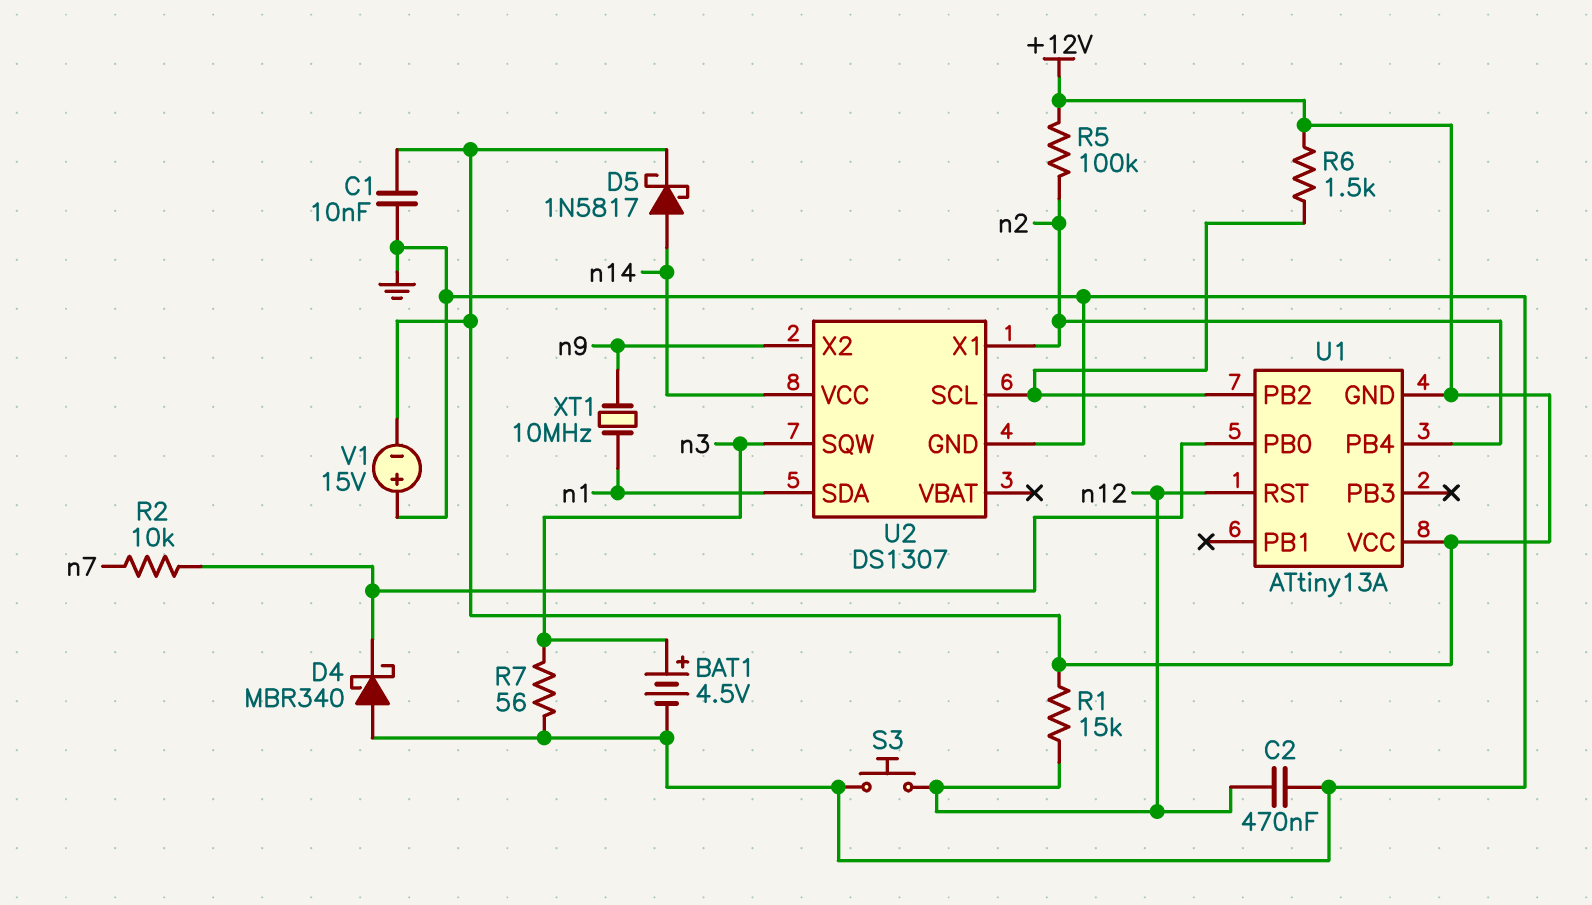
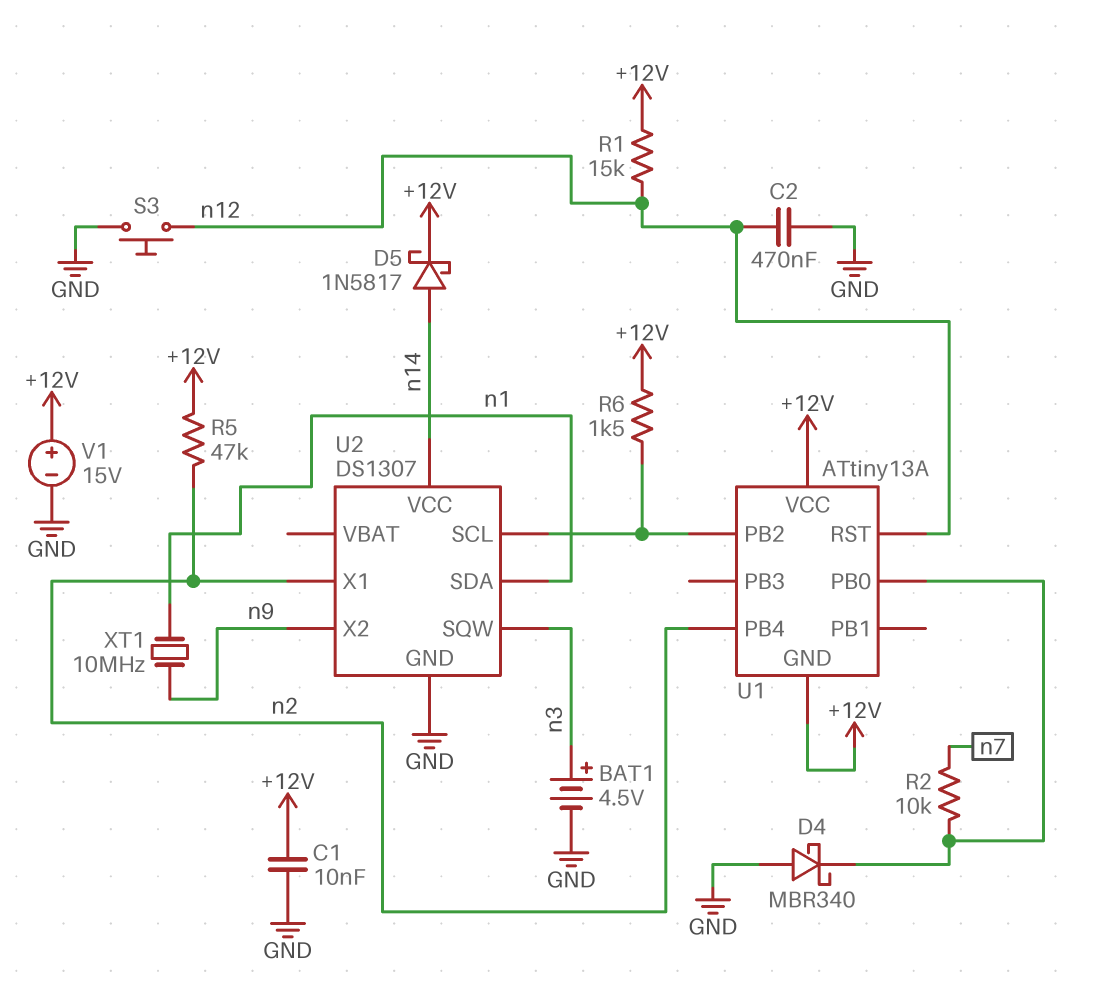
R5: 100k (+12V, n2) -> 47k (+12V, n2)
R7: 56 (GND, n3) -> none
V1: 15V (plus GND, minus +12V) -> 15V (plus +12V, minus GND)

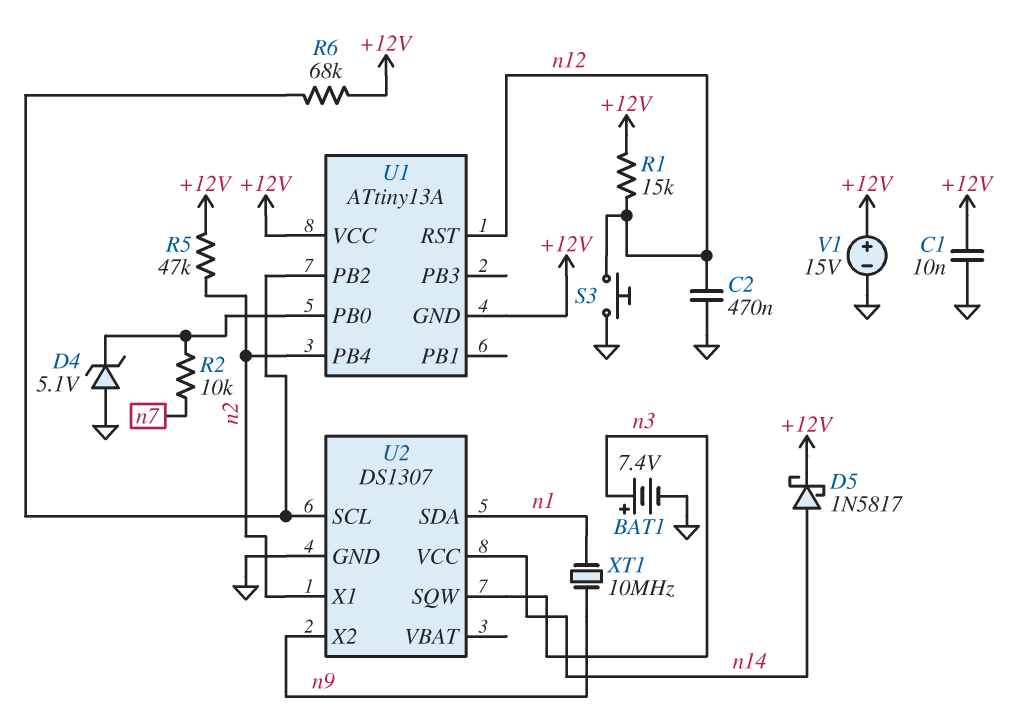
BAT1: 4.5V (plus n3, minus GND) -> 7.4V (plus n3, minus GND)
D4: schottky MBR340 (A GND, K U1/PB0) -> zener 5.1V (A GND, K U1/PB0)
R6: 1.5k (+12V, U1/PB2) -> 68k (+12V, U1/PB2)

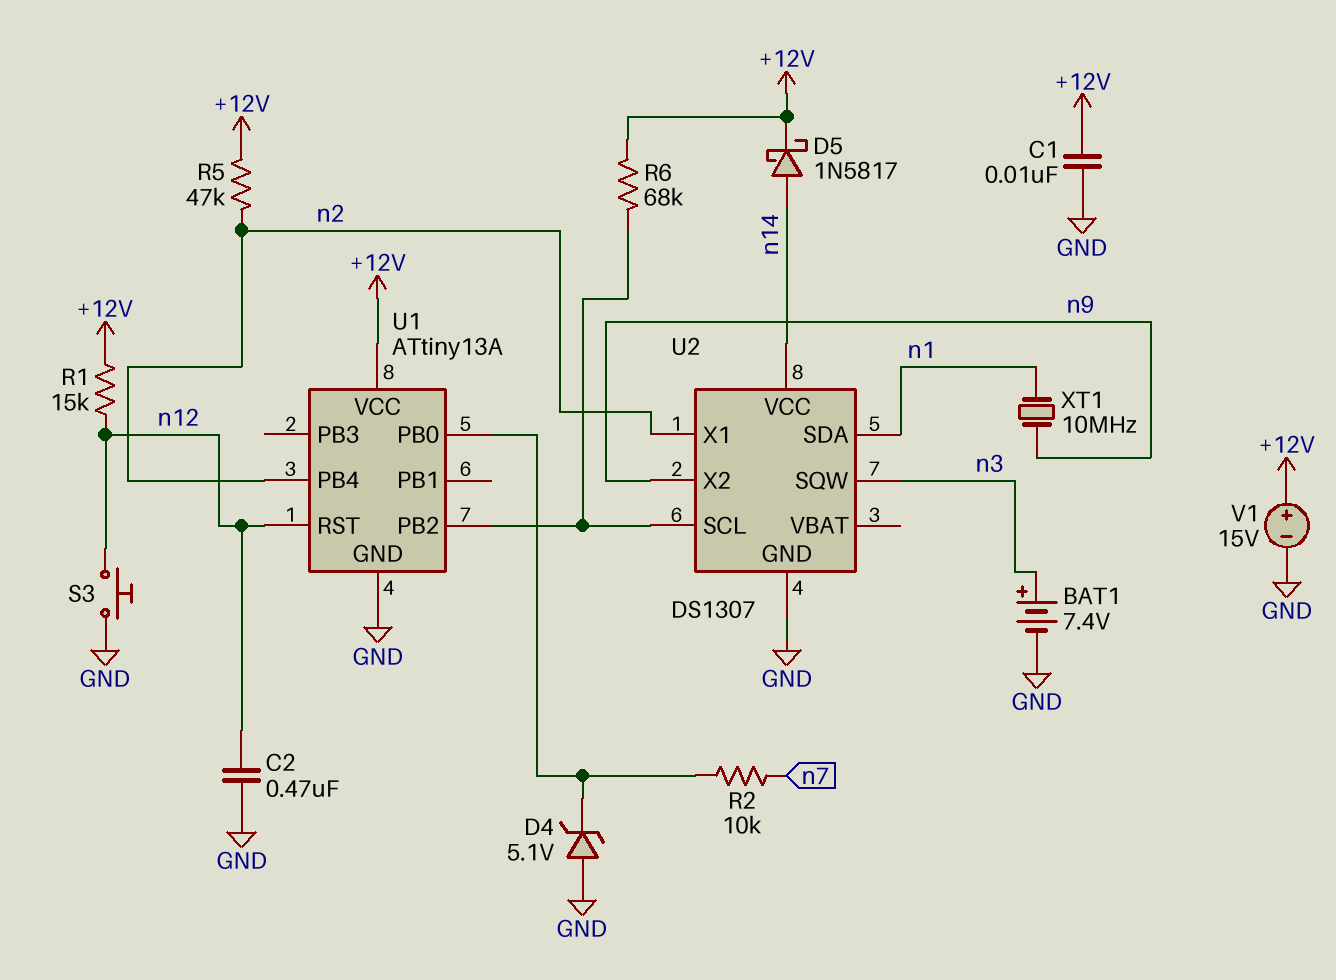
U1 pin GND: +12V -> GND

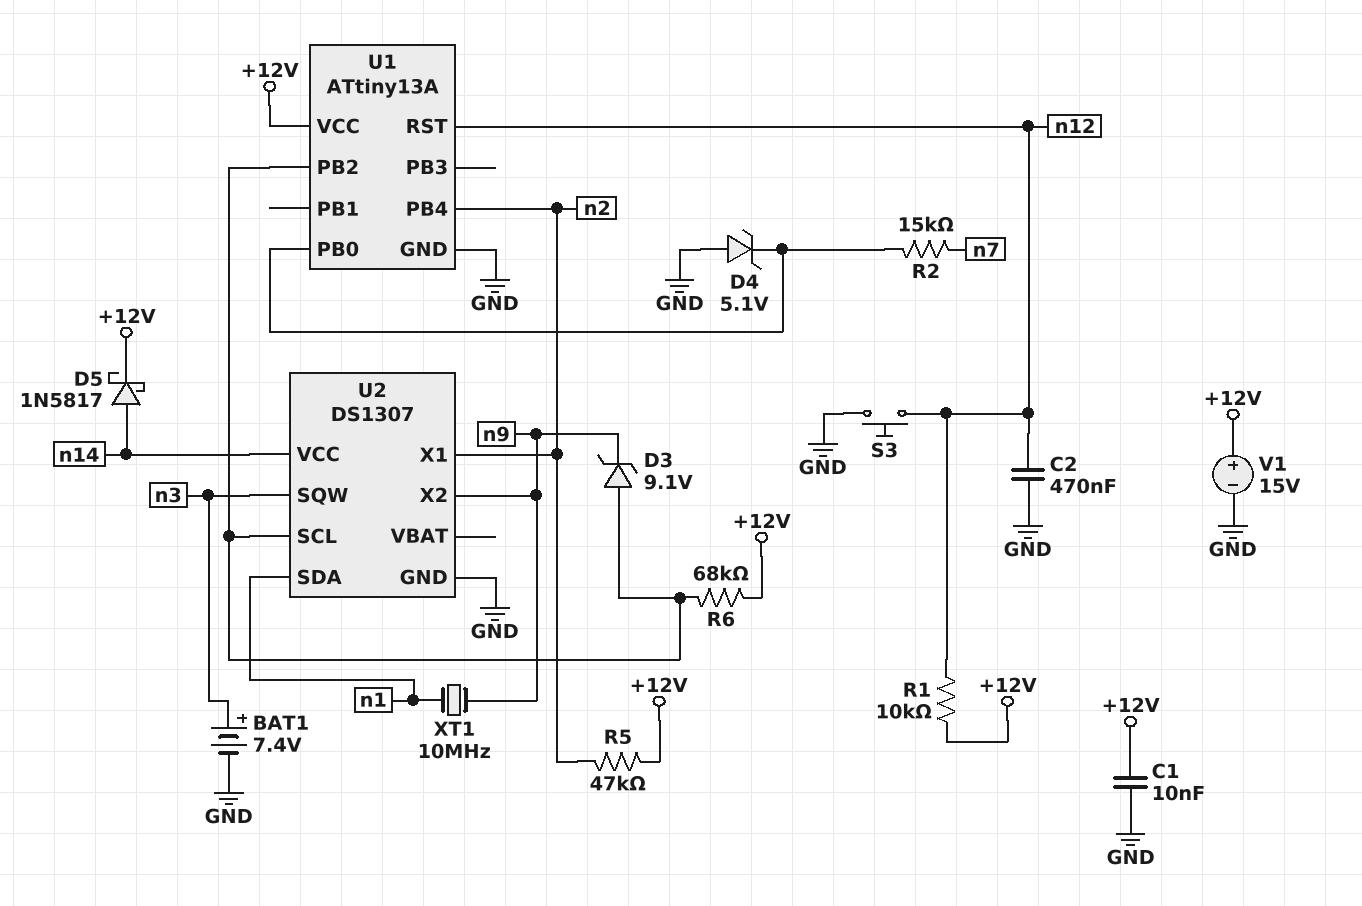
D3: none -> zener 9.1V (A U1/PB2, K n9)
R1: 15k (+12V, n12) -> 10k (+12V, n12)
R2: 10k (U1/PB0, n7) -> 15k (U1/PB0, n7)

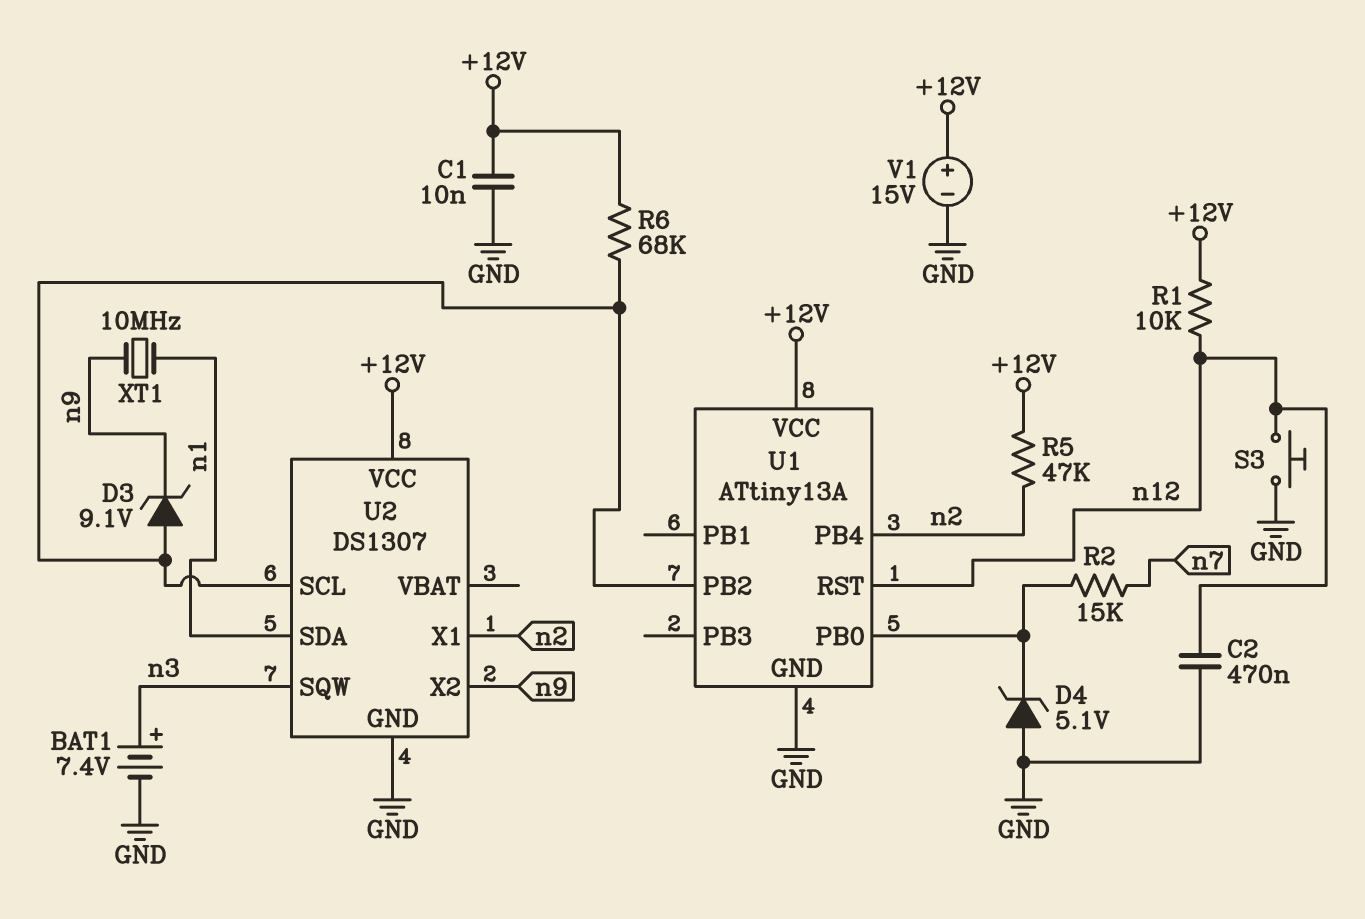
D5: schottky 1N5817 (A n14, K +12V) -> none
U2 pin VCC: n14 -> +12V

